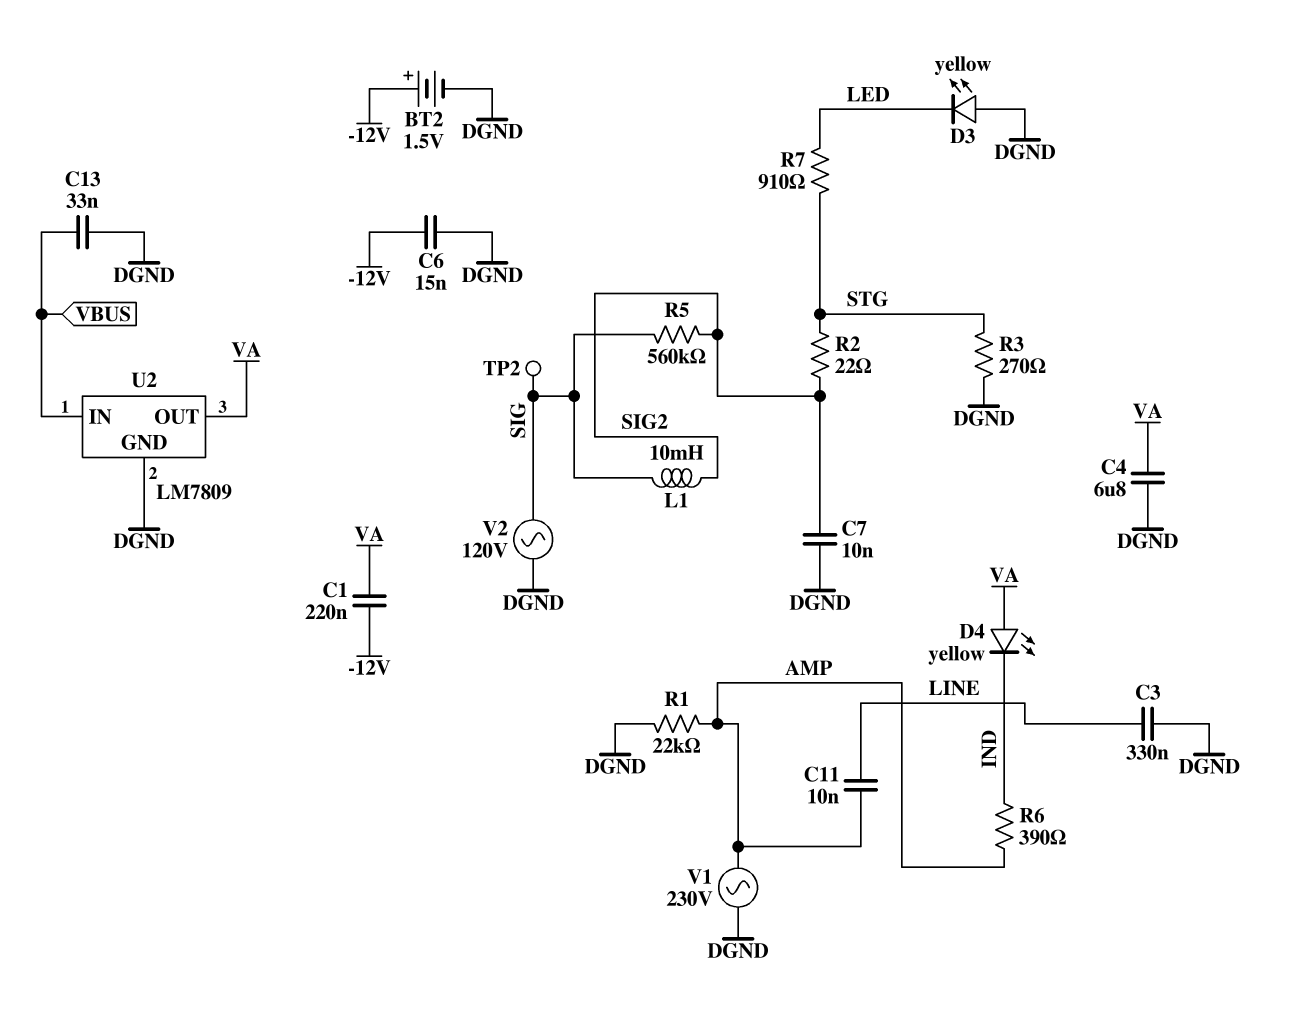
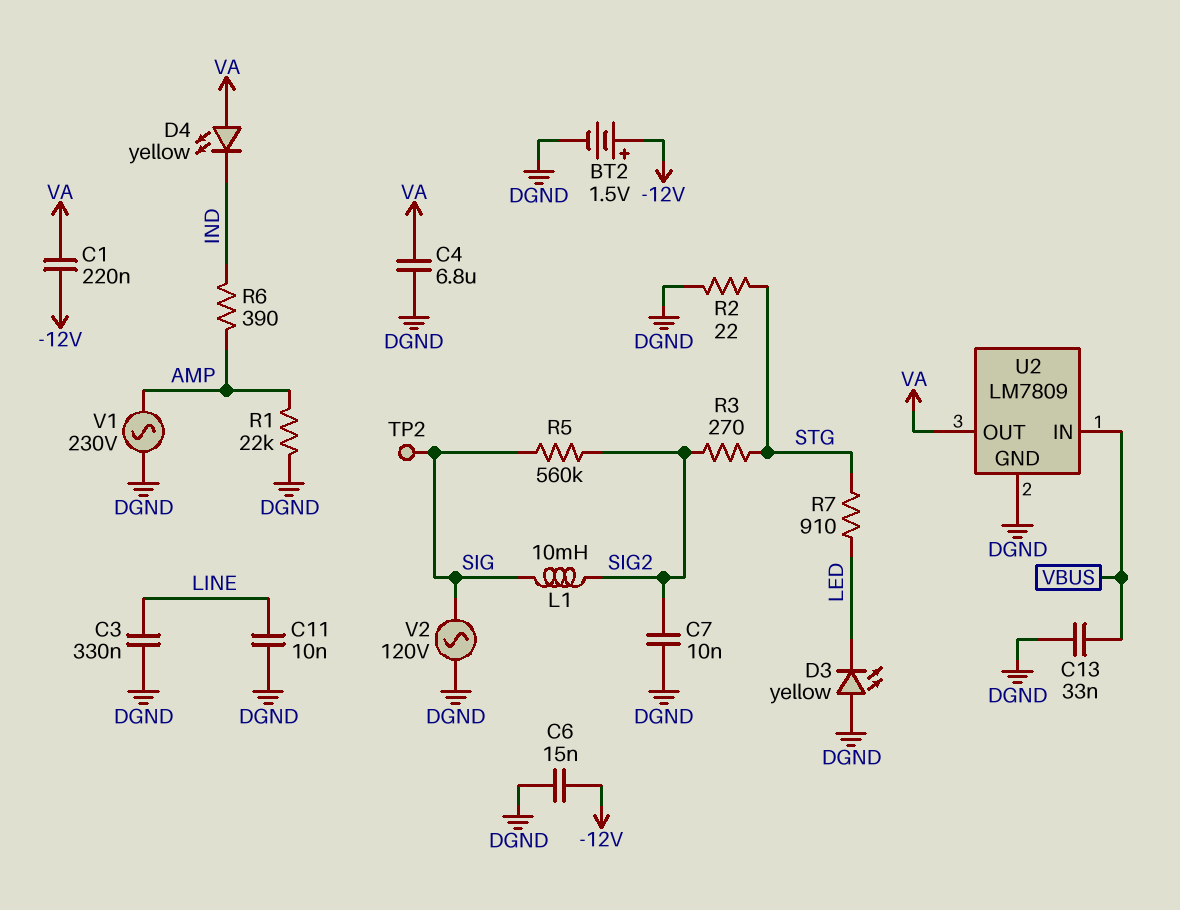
C11: 10nF (AMP, LINE) -> 10nF (DGND, LINE)
R2: 22 (SIG2, STG) -> 22 (DGND, STG)
R3: 270 (DGND, STG) -> 270 (SIG2, STG)

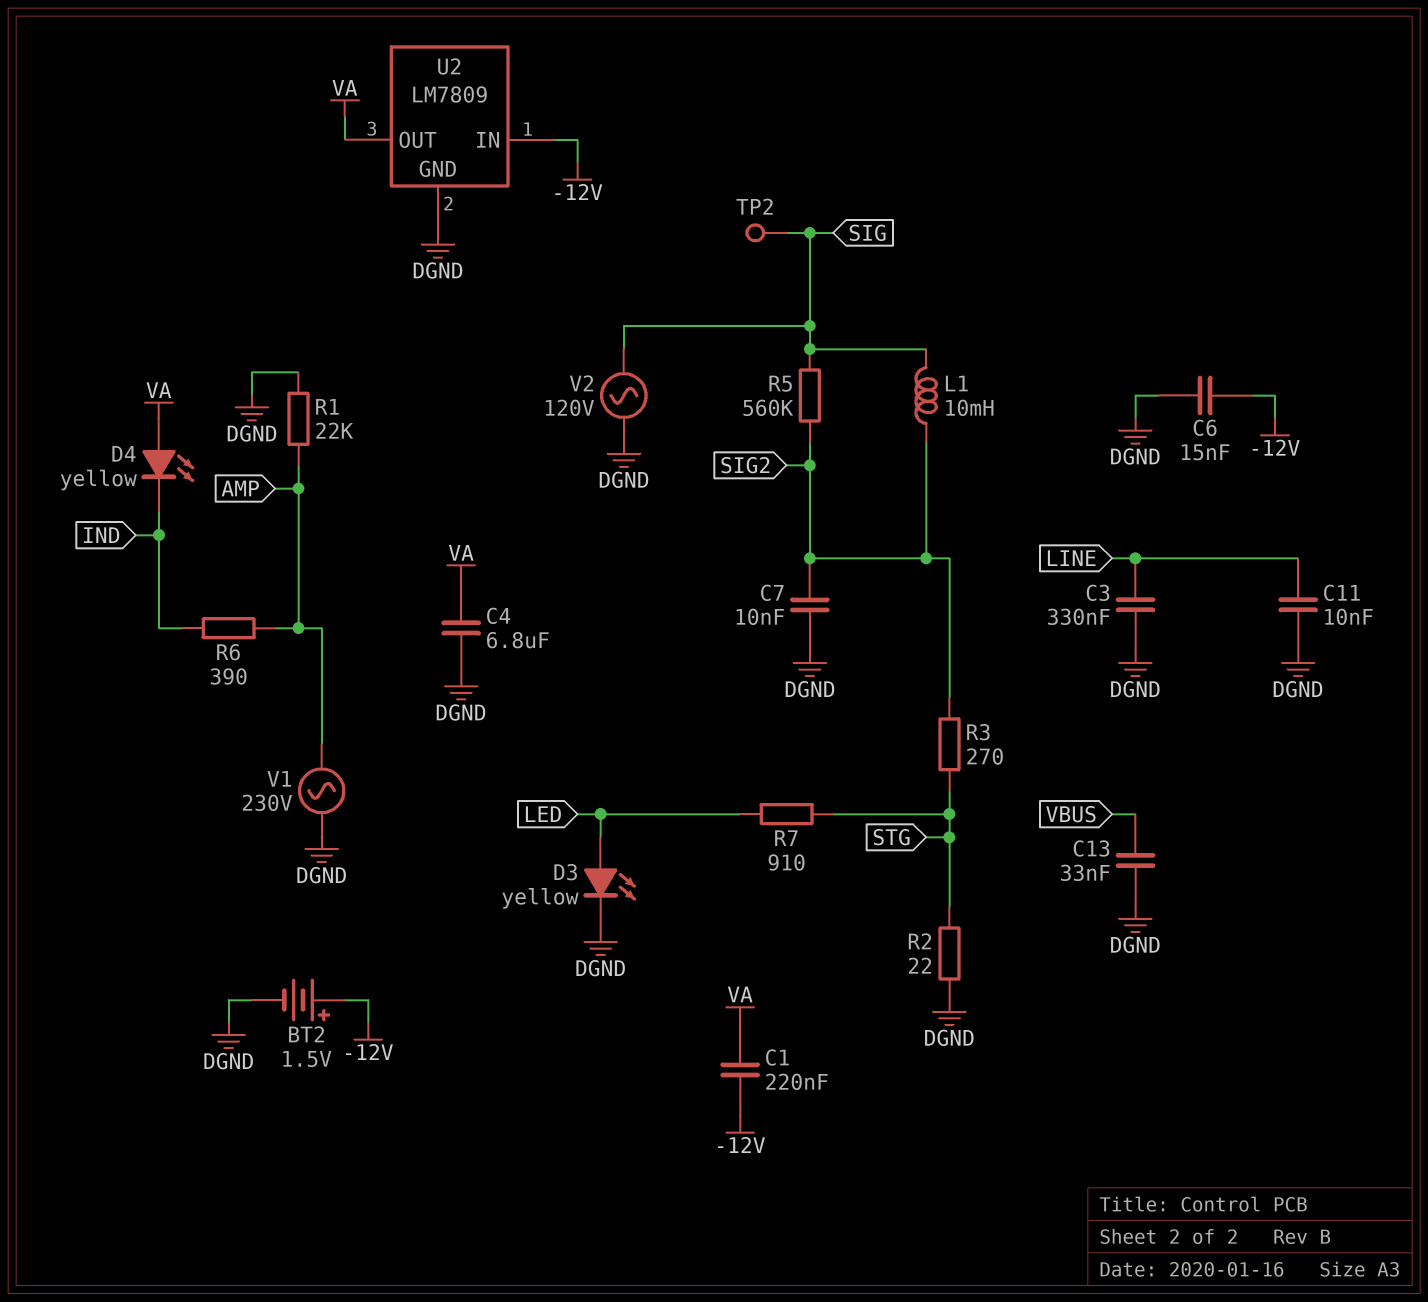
D3: LED yellow (A DGND, K LED) -> LED yellow (A LED, K DGND)
U2 pin IN: VBUS -> -12V

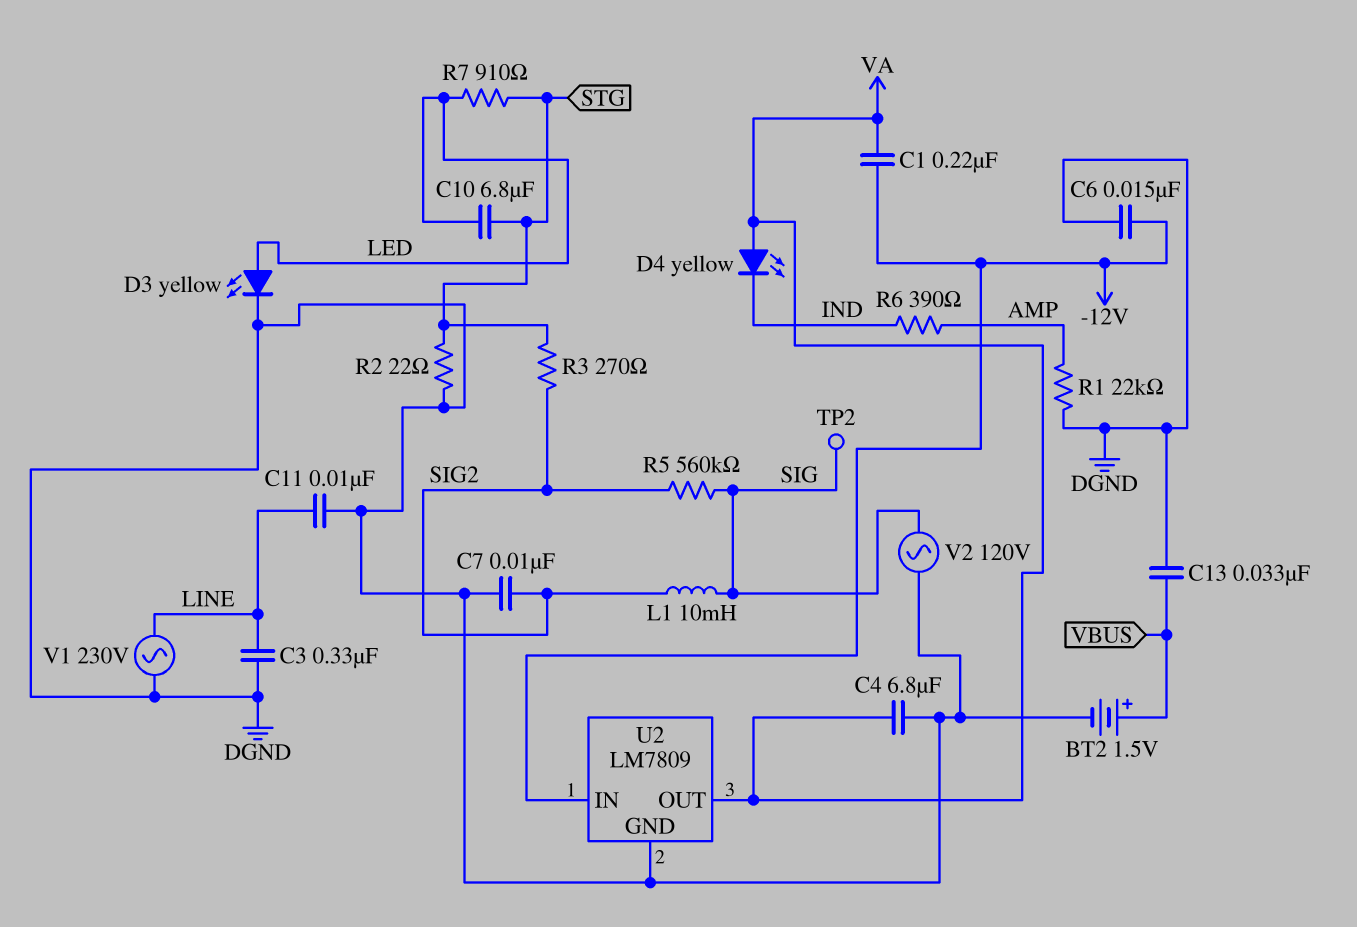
BT2: 1.5V (plus -12V, minus DGND) -> 1.5V (plus VBUS, minus DGND)
C10: none -> 6.8uF (LED, STG)
V1: AC 230V (AMP, DGND) -> AC 230V (DGND, LINE)

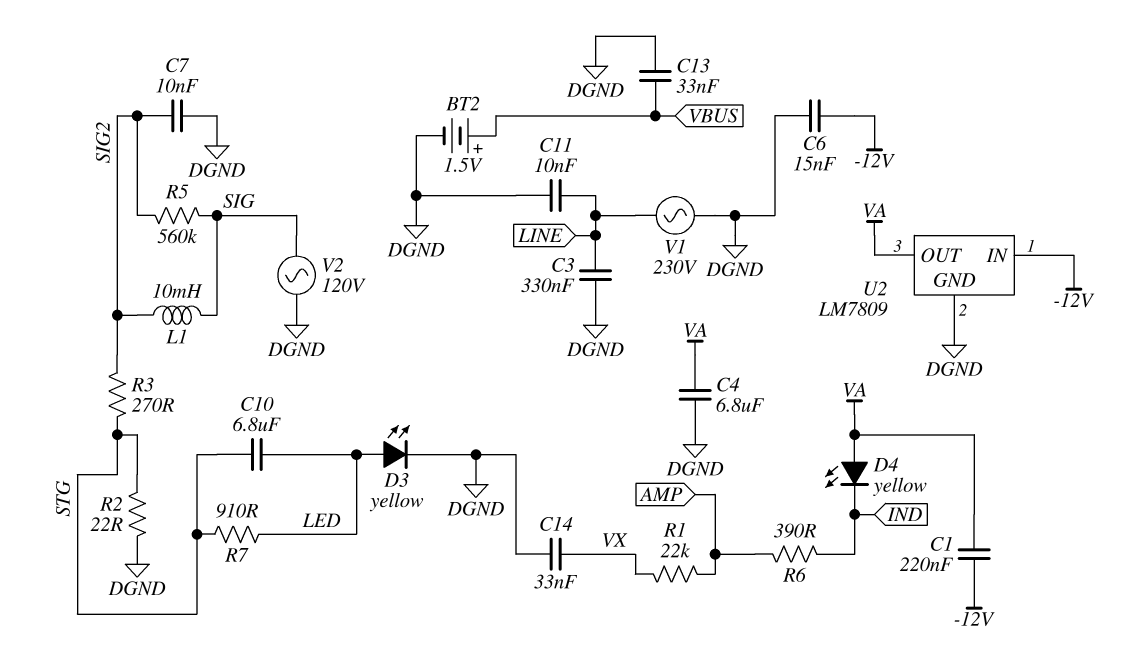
C14: none -> 33nF (DGND, VX)
R1: 22k (AMP, DGND) -> 22k (AMP, VX)
TP2: test point (SIG) -> none

